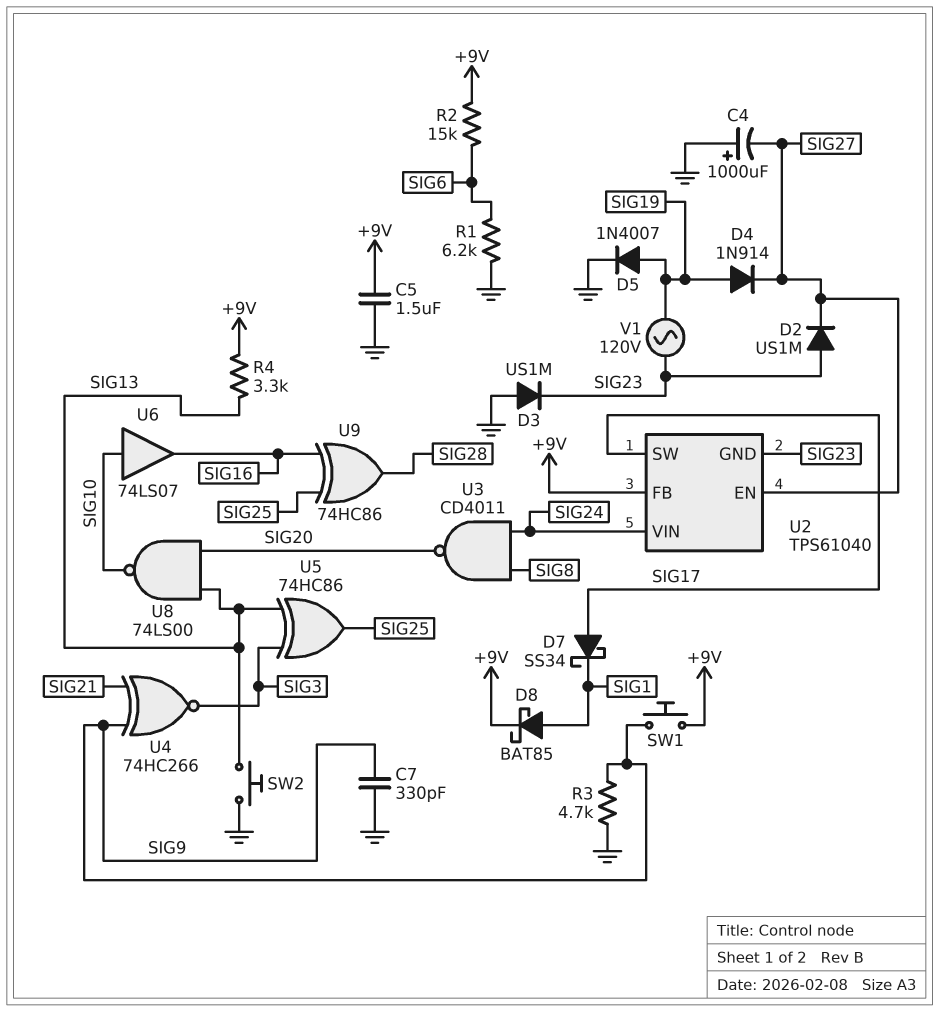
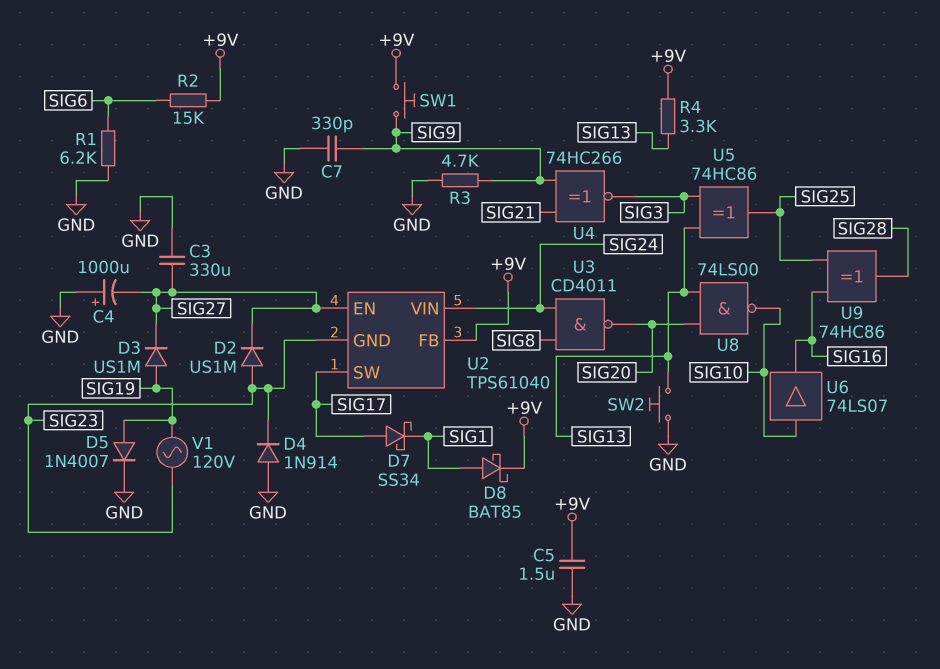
C3: none -> 330uF (GND, SIG27)
D3: diode US1M (A GND, K SIG23) -> diode US1M (A SIG19, K SIG27)
D4: diode 1N914 (A SIG19, K SIG27) -> diode 1N914 (A GND, K SIG23)

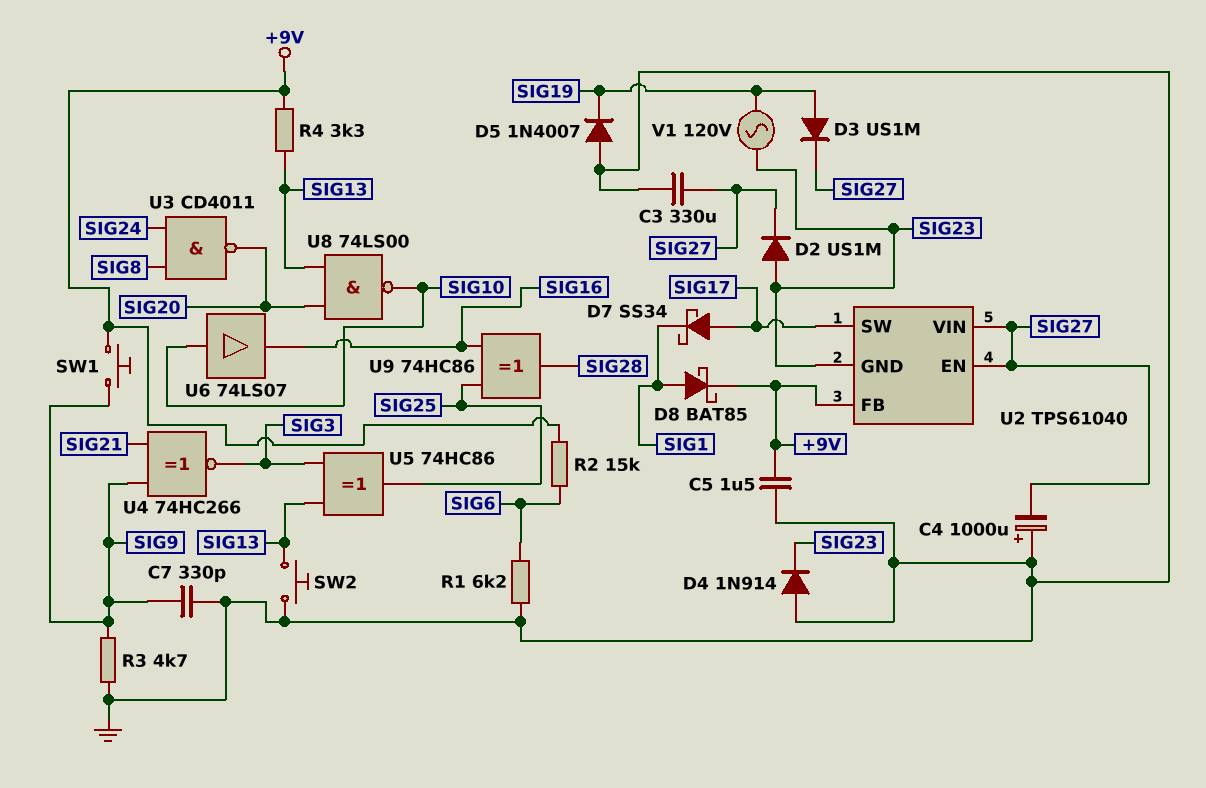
D5: diode 1N4007 (A SIG19, K GND) -> diode 1N4007 (A GND, K SIG19)
U2 pin VIN: SIG24 -> SIG27

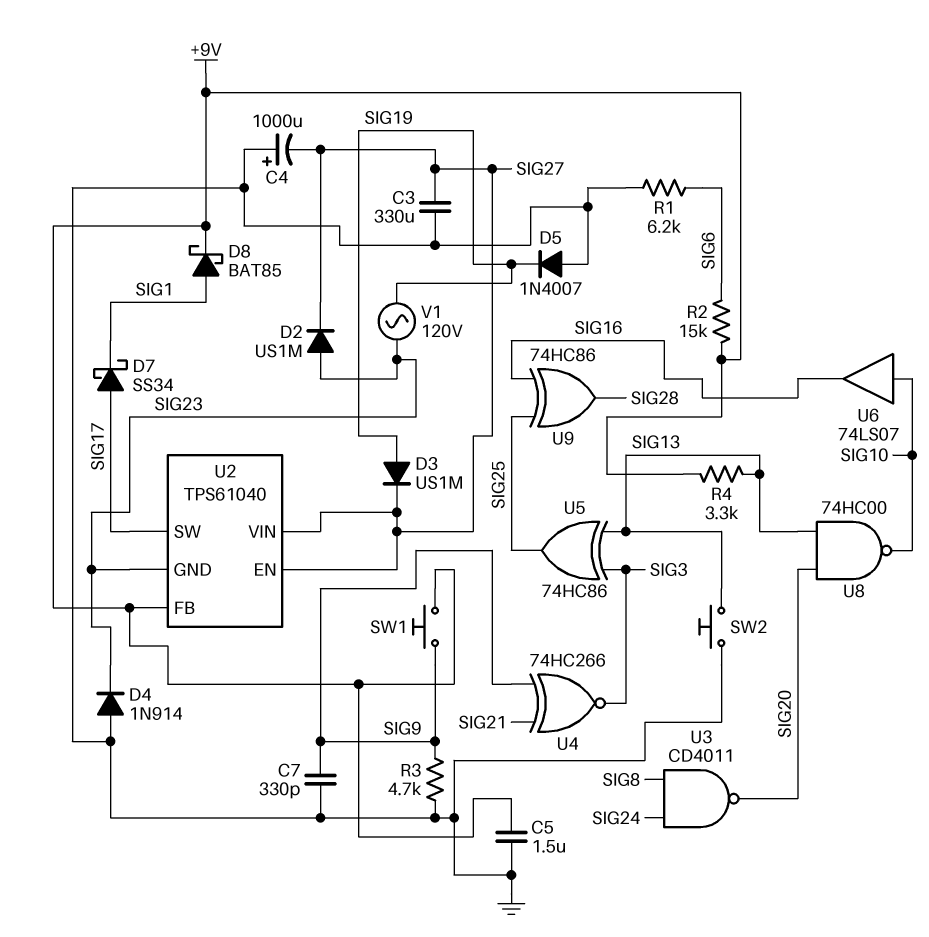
U8: NAND 74LS00 (in SIG13, in SIG20, out SIG10) -> NAND 74HC00 (in SIG13, in SIG20, out SIG10)

